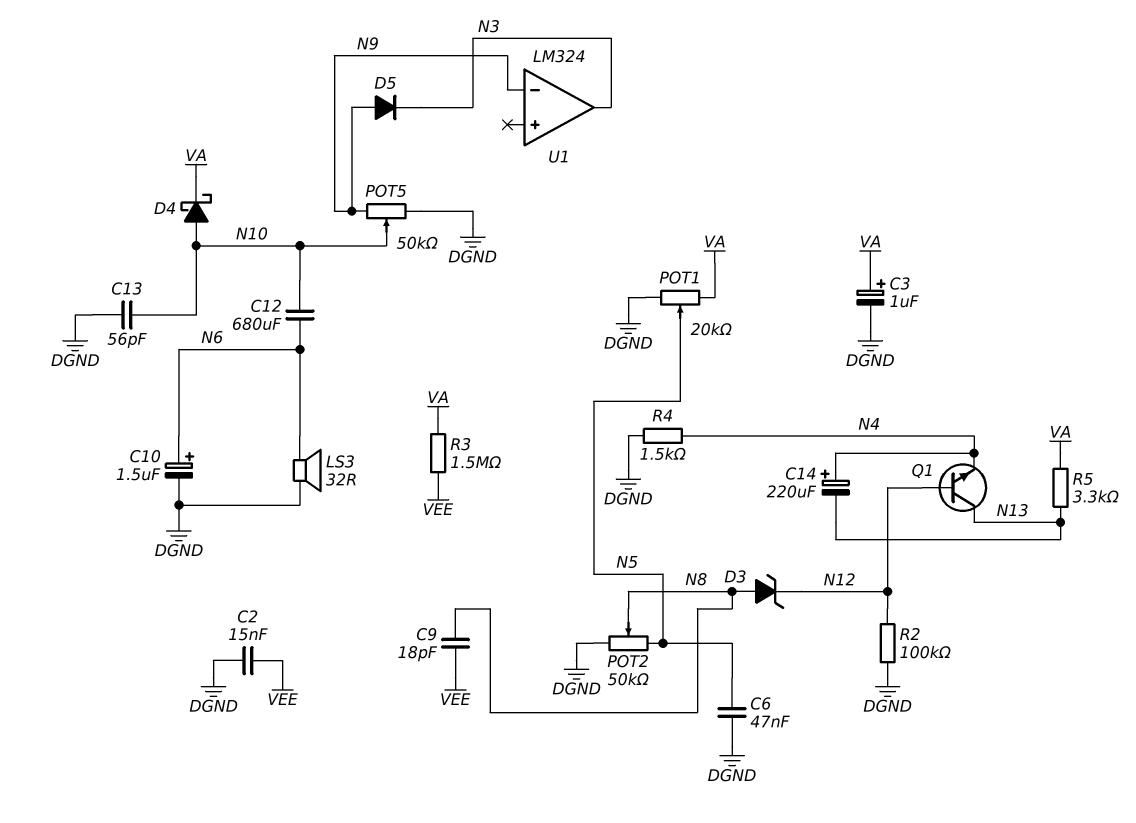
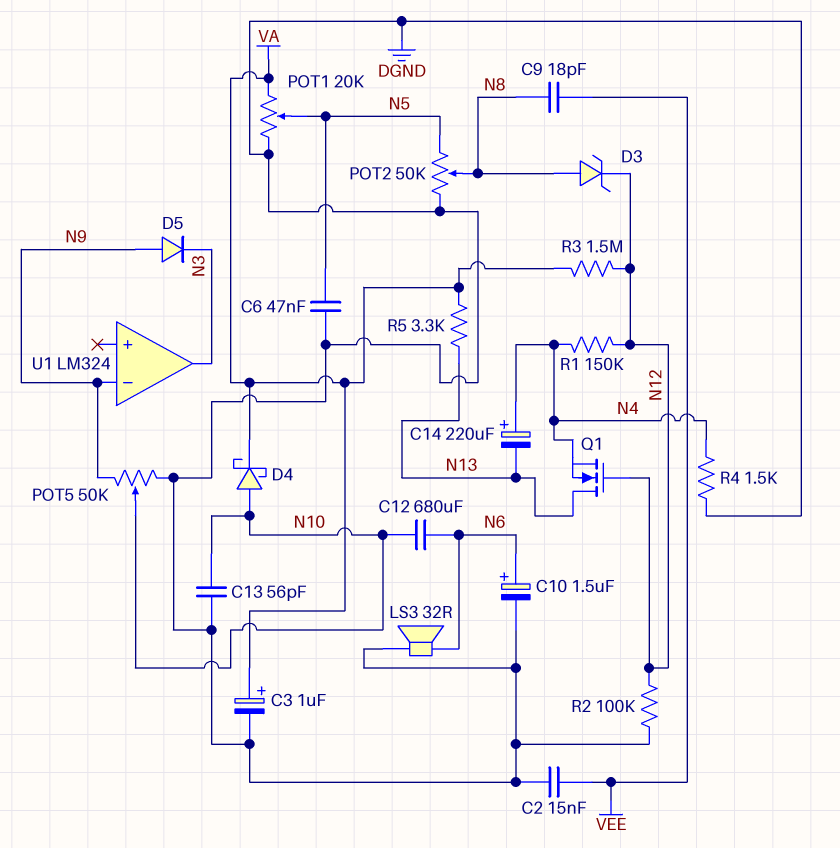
Q1: NPN (B N12, C N13, E N4) -> NMOS (G N12, D N13, S N4)
R1: none -> 150k (N4, N12)
R3: 1.5M (VA, VEE) -> 1.5M (N12, VA)

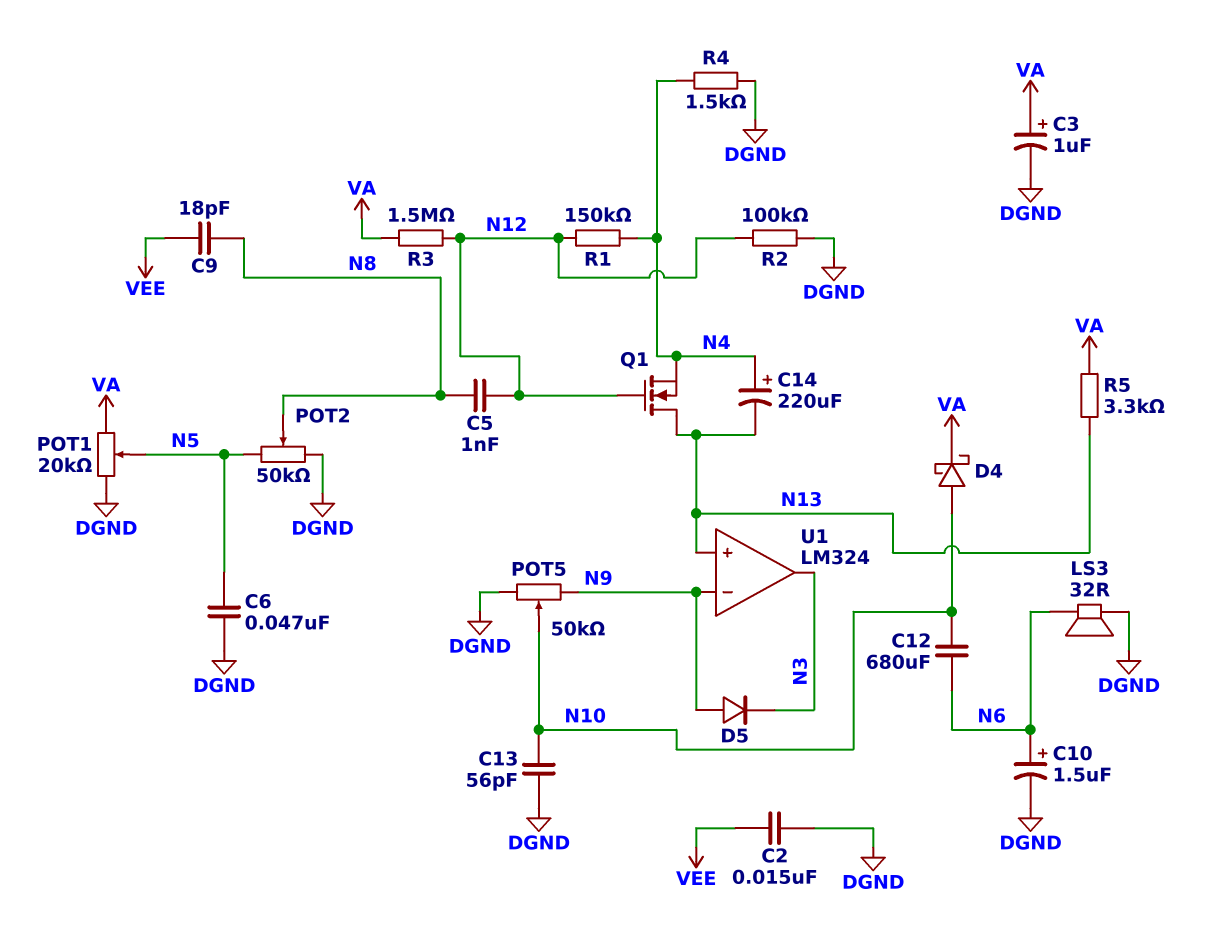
C5: none -> 1nF (N8, N12)
D3: zener (A N8, K N12) -> none
U1 pin in+: none -> N13

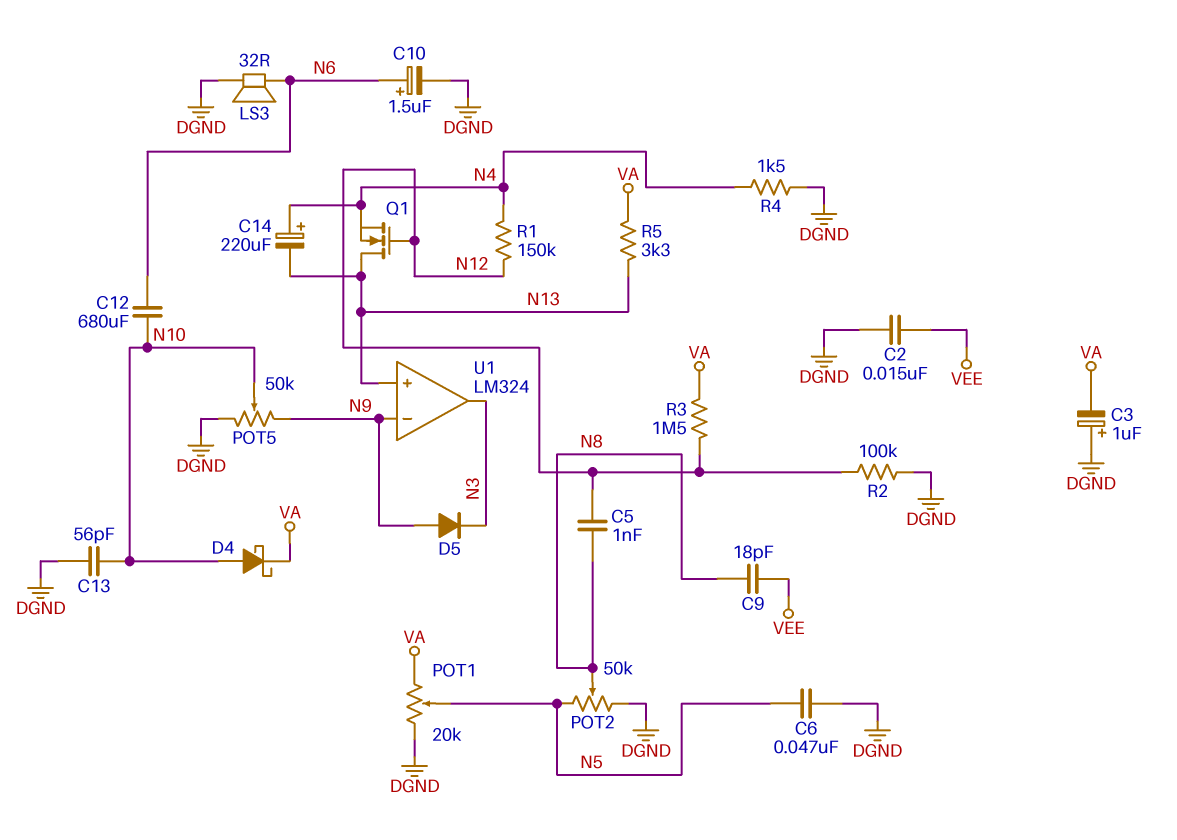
C3: 1uF (plus VA, minus DGND) -> 1uF (plus DGND, minus VA)

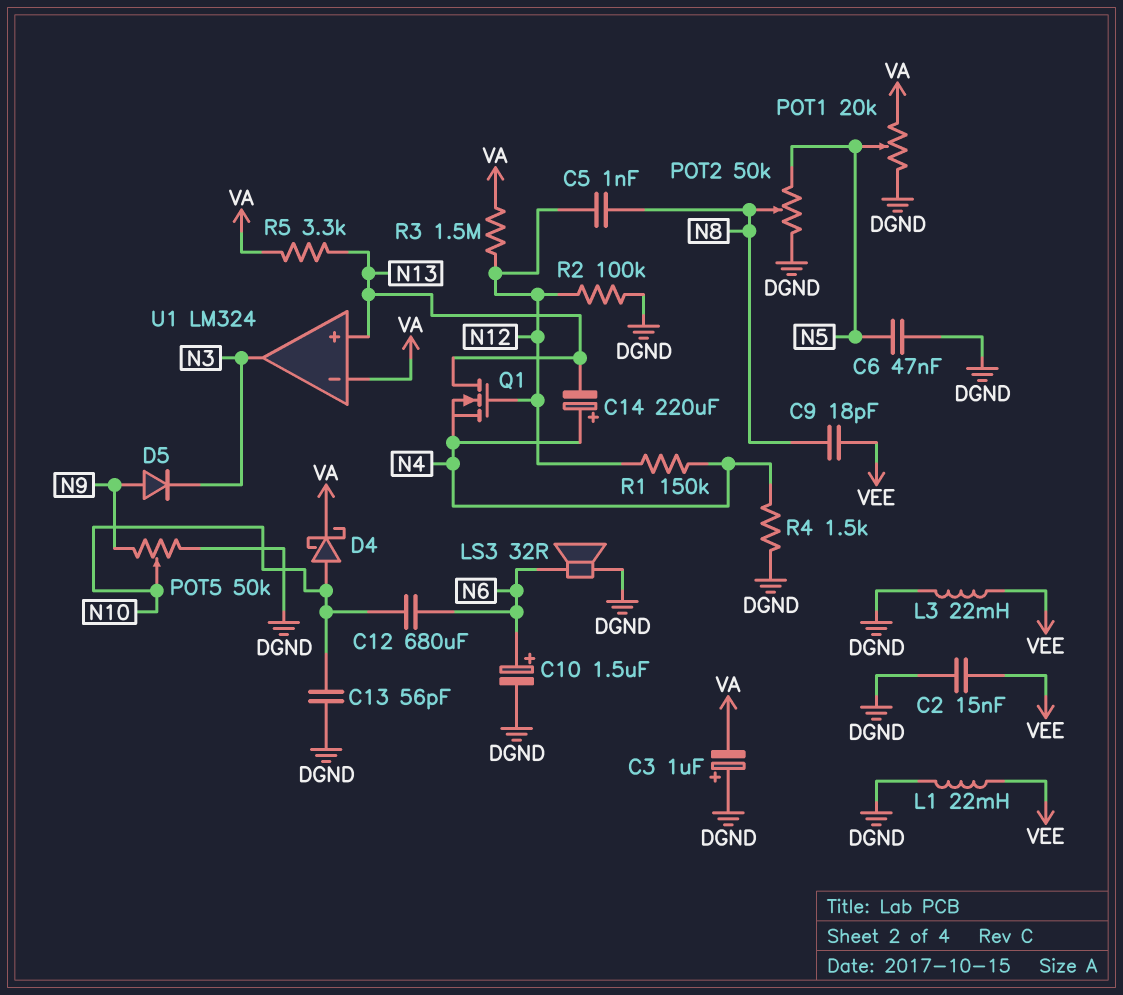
L1: none -> 22mH (DGND, VEE)
L3: none -> 22mH (DGND, VEE)
U1 pin in-: N9 -> VA

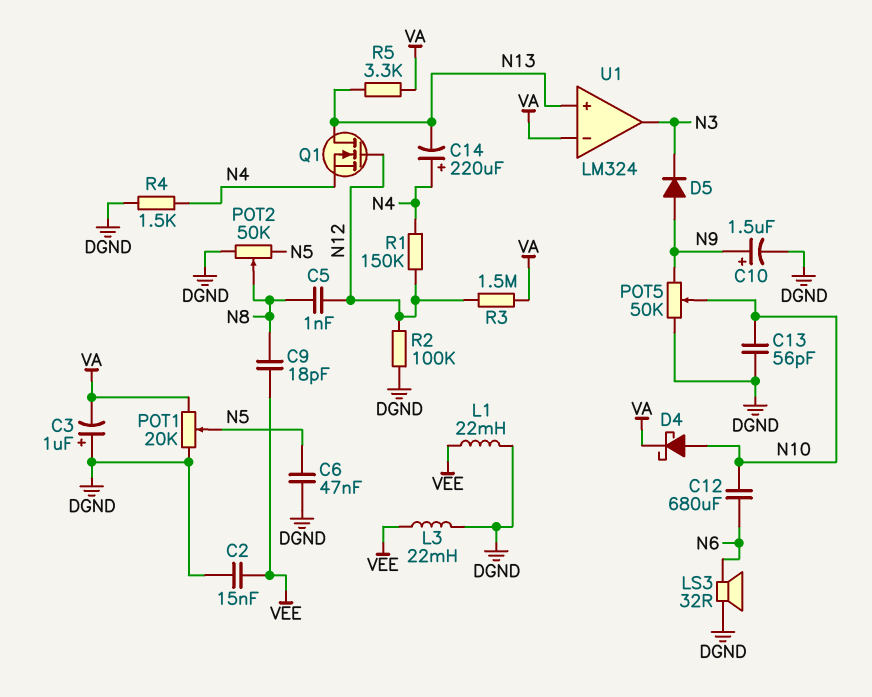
C10: 1.5uF (plus N6, minus DGND) -> 1.5uF (plus N9, minus DGND)

